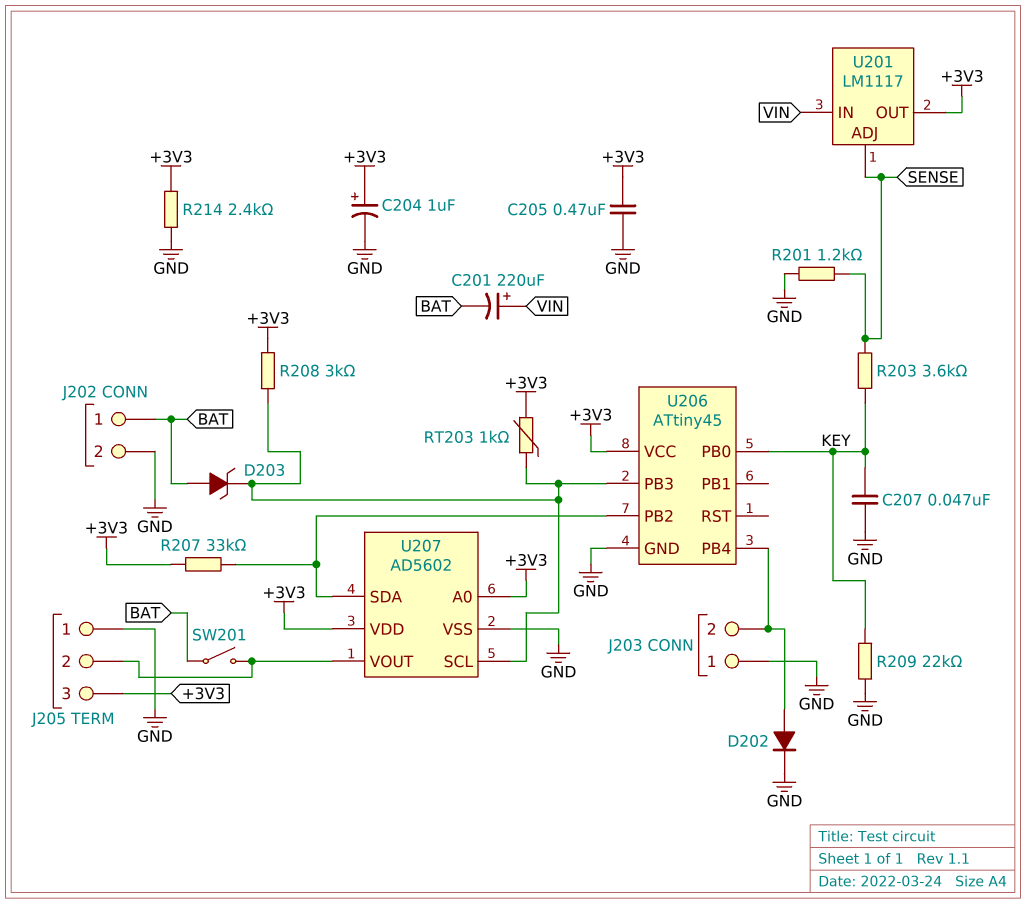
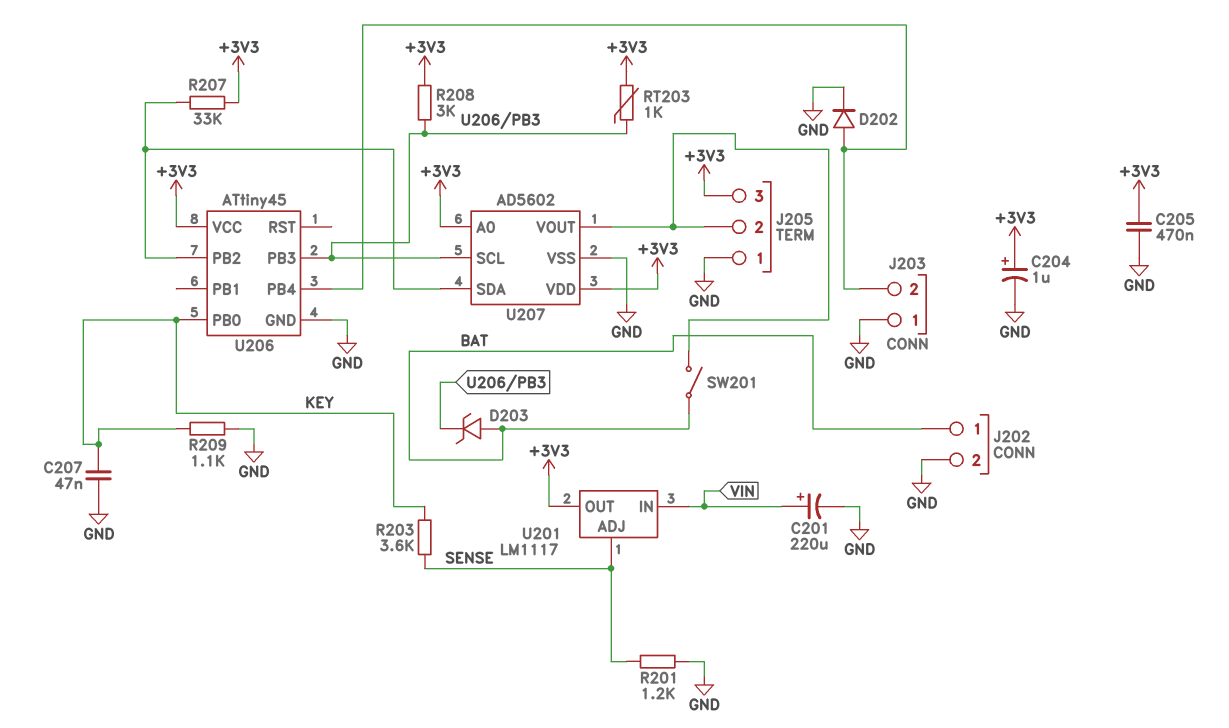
C201: 220uF (plus VIN, minus BAT) -> 220uF (plus VIN, minus GND)
R209: 22k (GND, KEY) -> 1.1k (GND, KEY)
R214: 2.4k (+3V3, GND) -> none

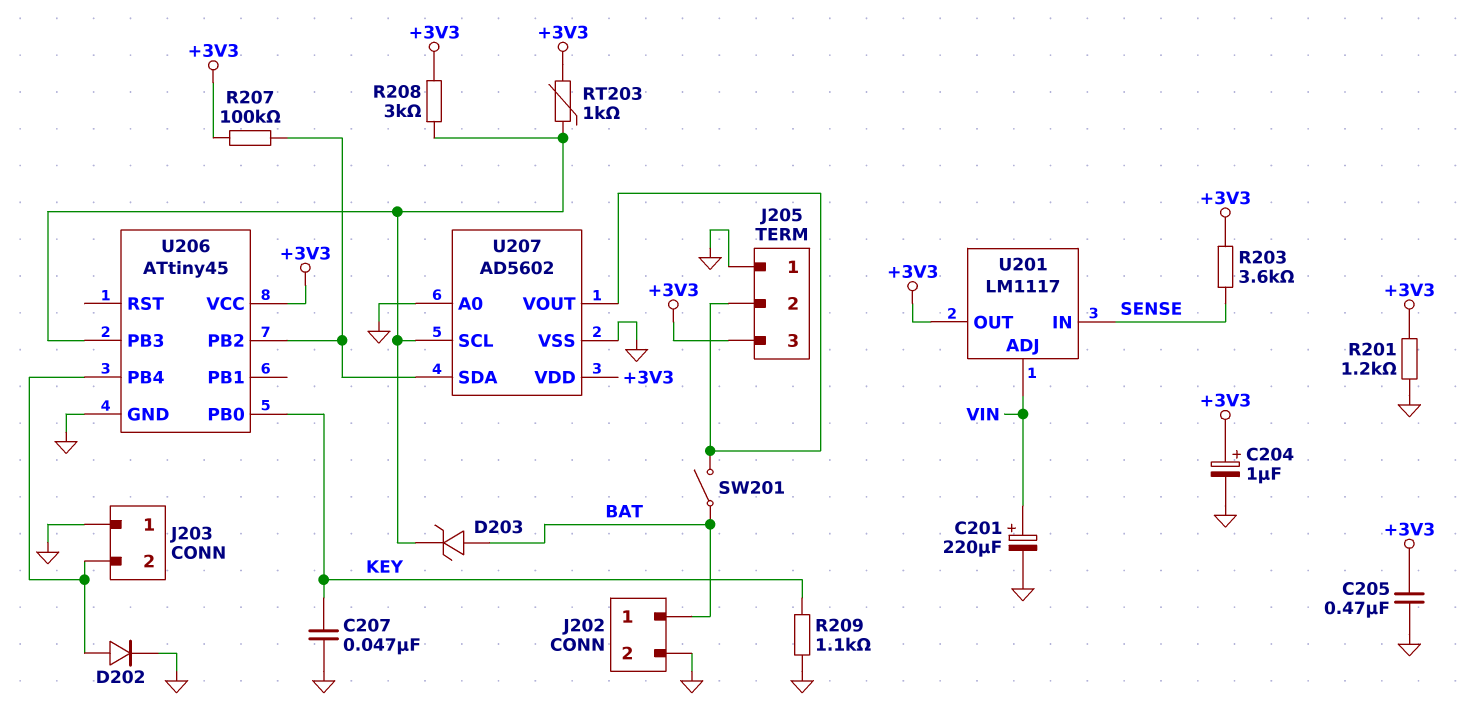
R201: 1.2k (GND, SENSE) -> 1.2k (+3V3, GND)
R203: 3.6k (KEY, SENSE) -> 3.6k (+3V3, SENSE)
R207: 33k (+3V3, U206/PB2) -> 100k (+3V3, U206/PB2)
U201 pin ADJ: SENSE -> VIN
U201 pin IN: VIN -> SENSE
U207 pin A0: +3V3 -> GND

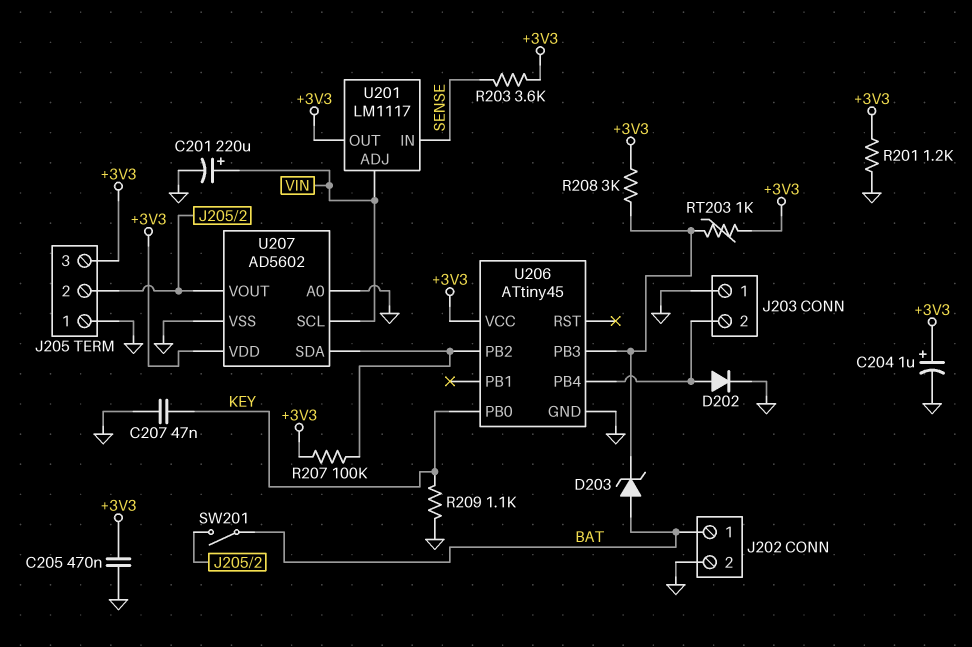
U207 pin SCL: U206/PB3 -> VIN

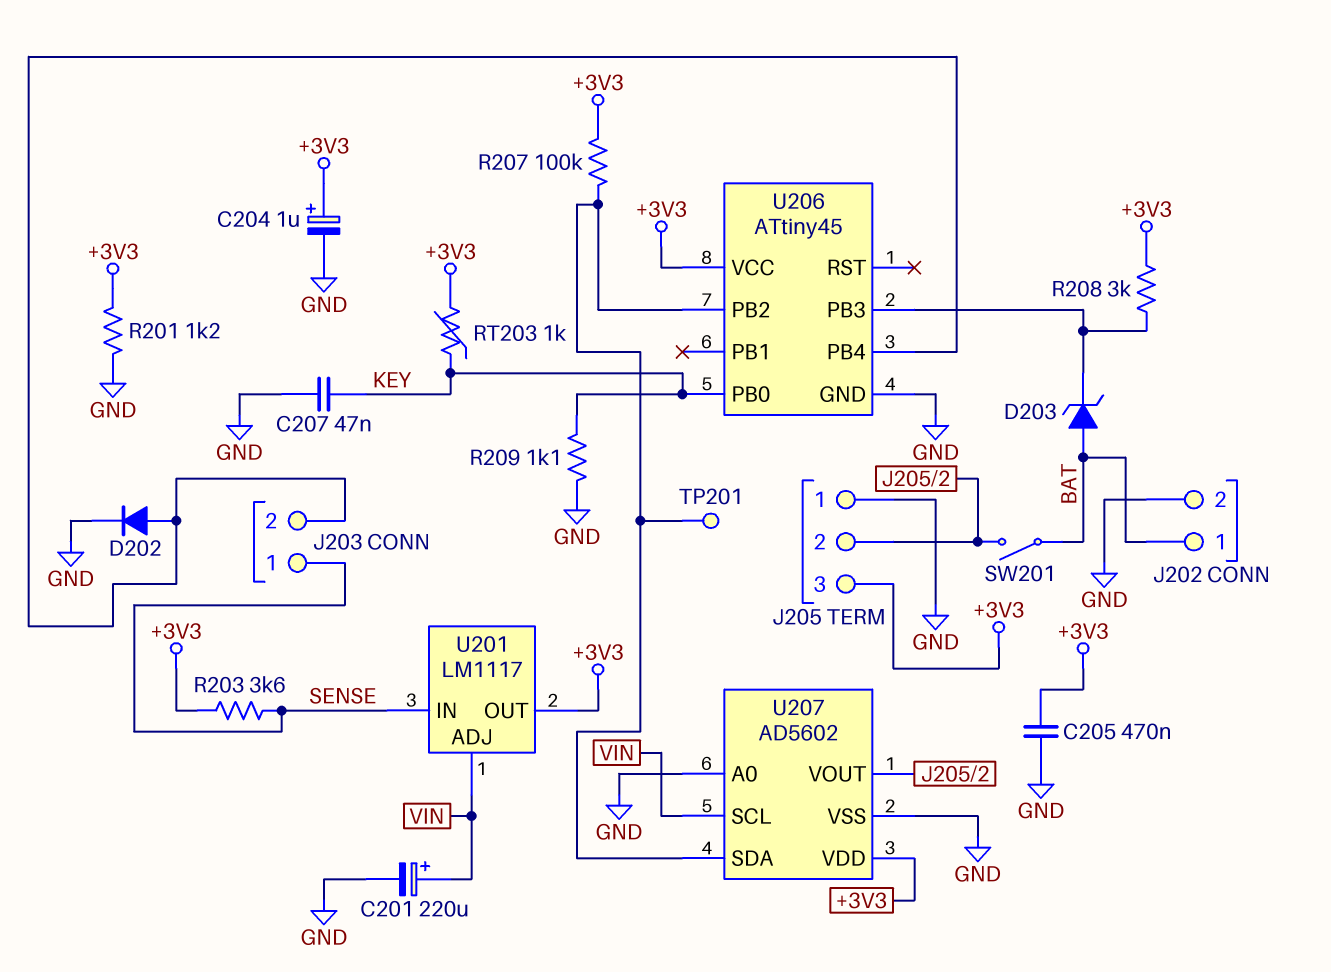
J203 pin 1: GND -> SENSE
RT203: 1k (+3V3, U206/PB3) -> 1k (+3V3, KEY)
TP201: none -> test point (U206/PB2)

